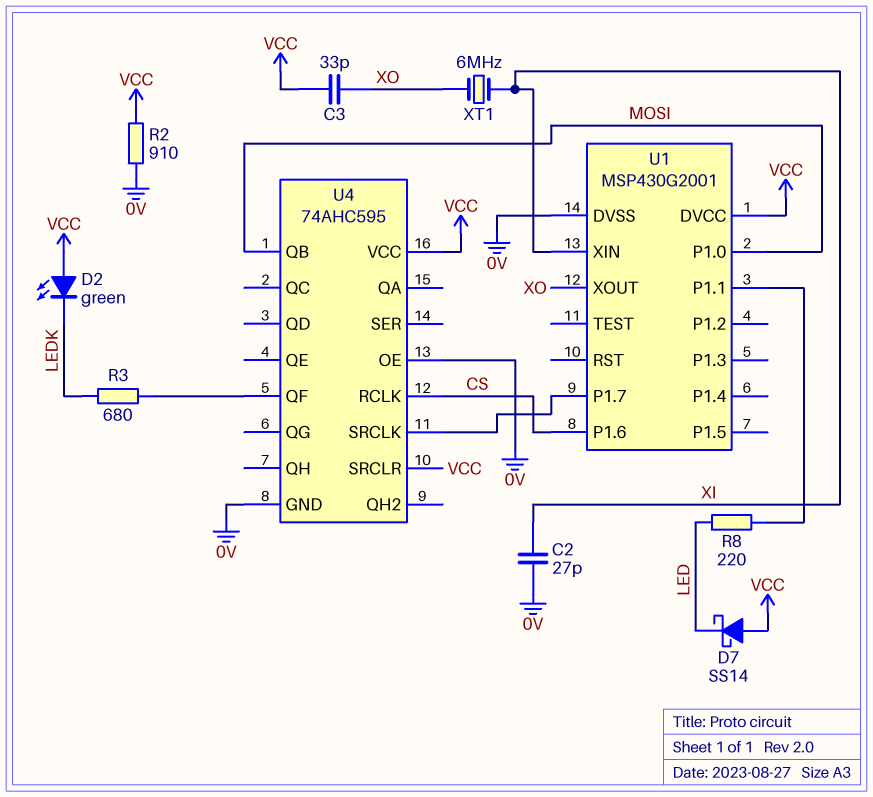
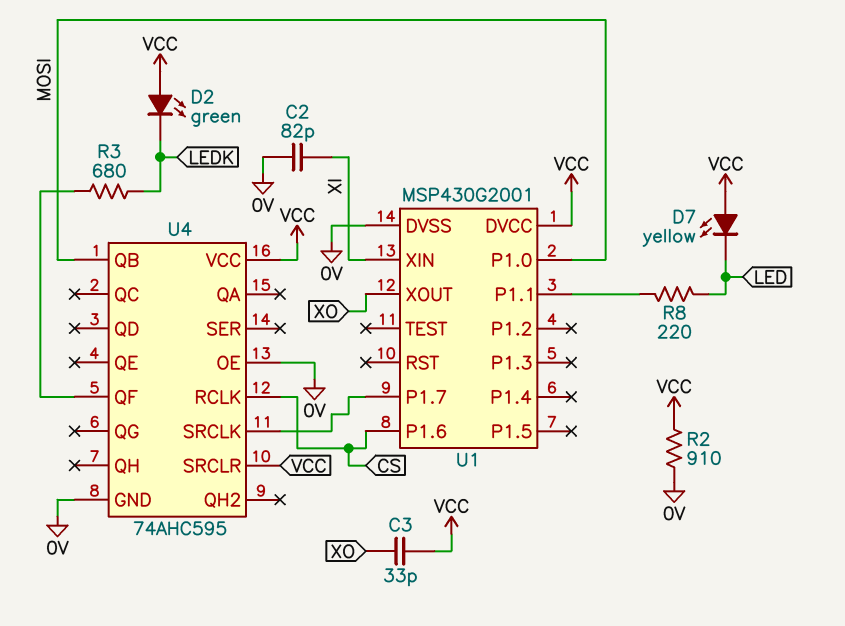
C2: 27pF (0V, XI) -> 82pF (0V, XI)
D7: schottky SS14 (A VCC, K LED) -> LED yellow (A VCC, K LED)
XT1: 6MHz (XI, XO) -> none

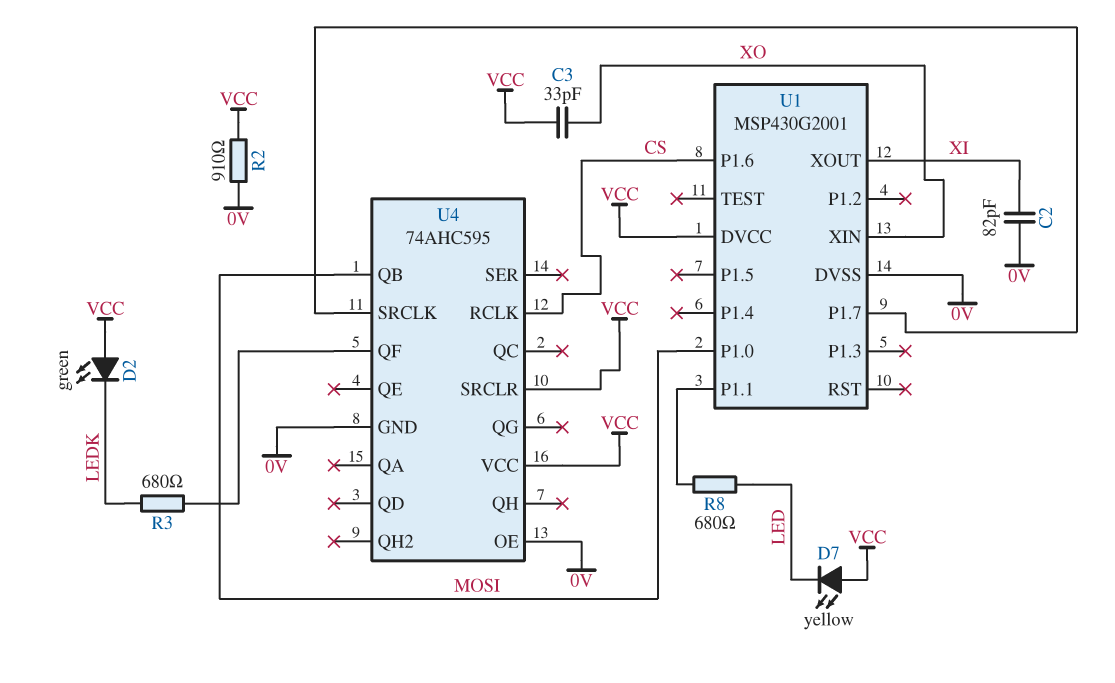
R8: 220 (LED, U1/P1.1) -> 680 (LED, U1/P1.1)
U1 pin XIN: XI -> XO
U1 pin XOUT: XO -> XI

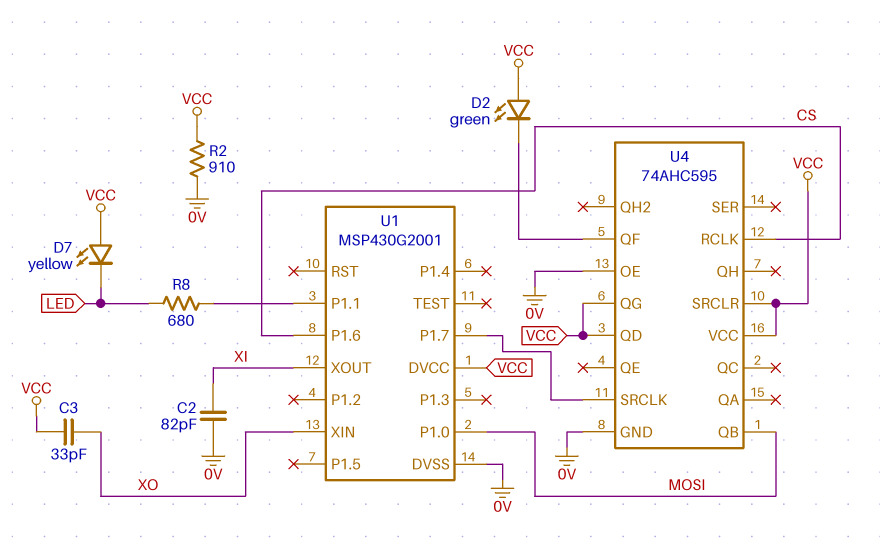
D2: LED green (A VCC, K LEDK) -> LED green (A VCC, K U4/QF)
R3: 680 (LEDK, U4/QF) -> none
U4 pin QD: none -> VCC
U4 pin QG: none -> VCC

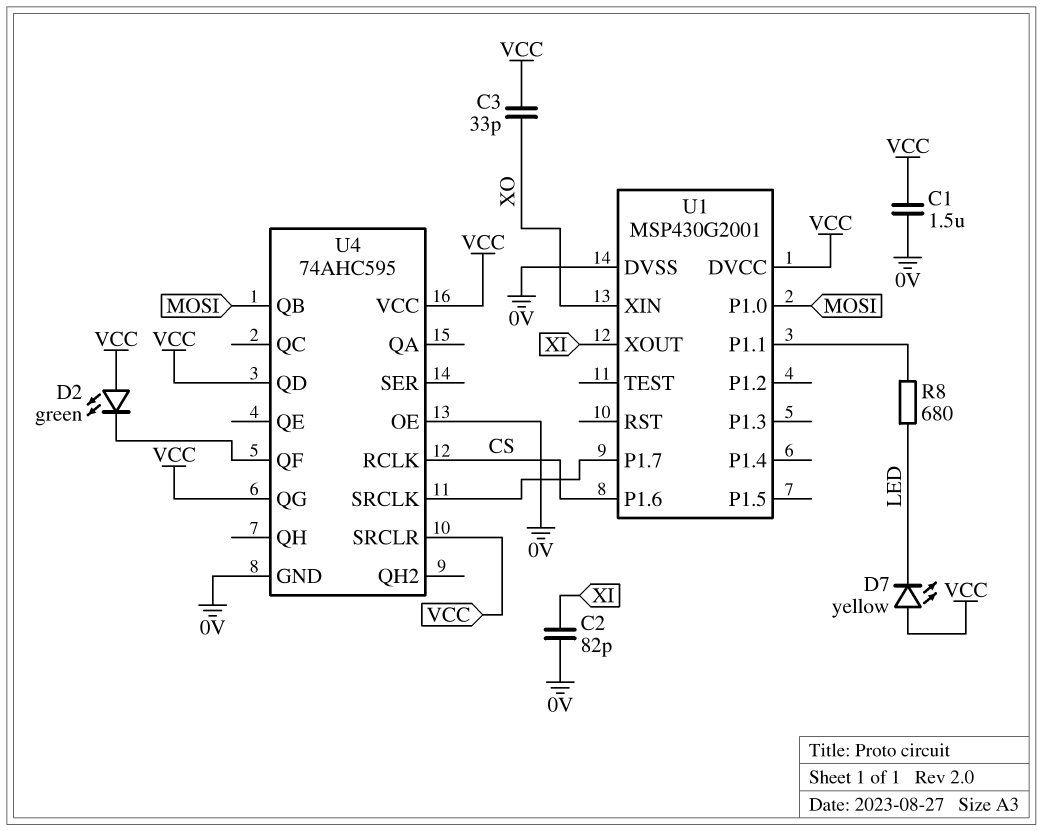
C1: none -> 1.5uF (0V, VCC)
R2: 910 (0V, VCC) -> none

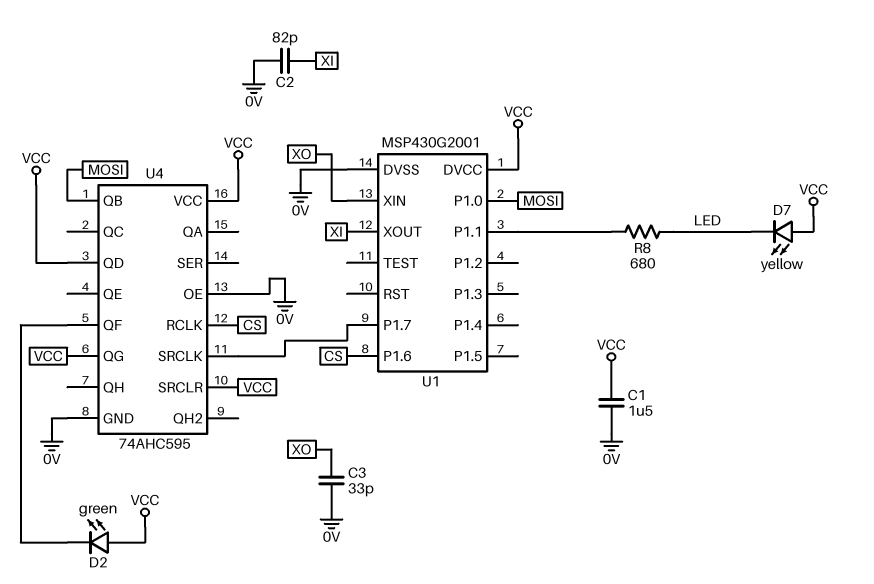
C3: 33pF (VCC, XO) -> 33pF (0V, XO)

